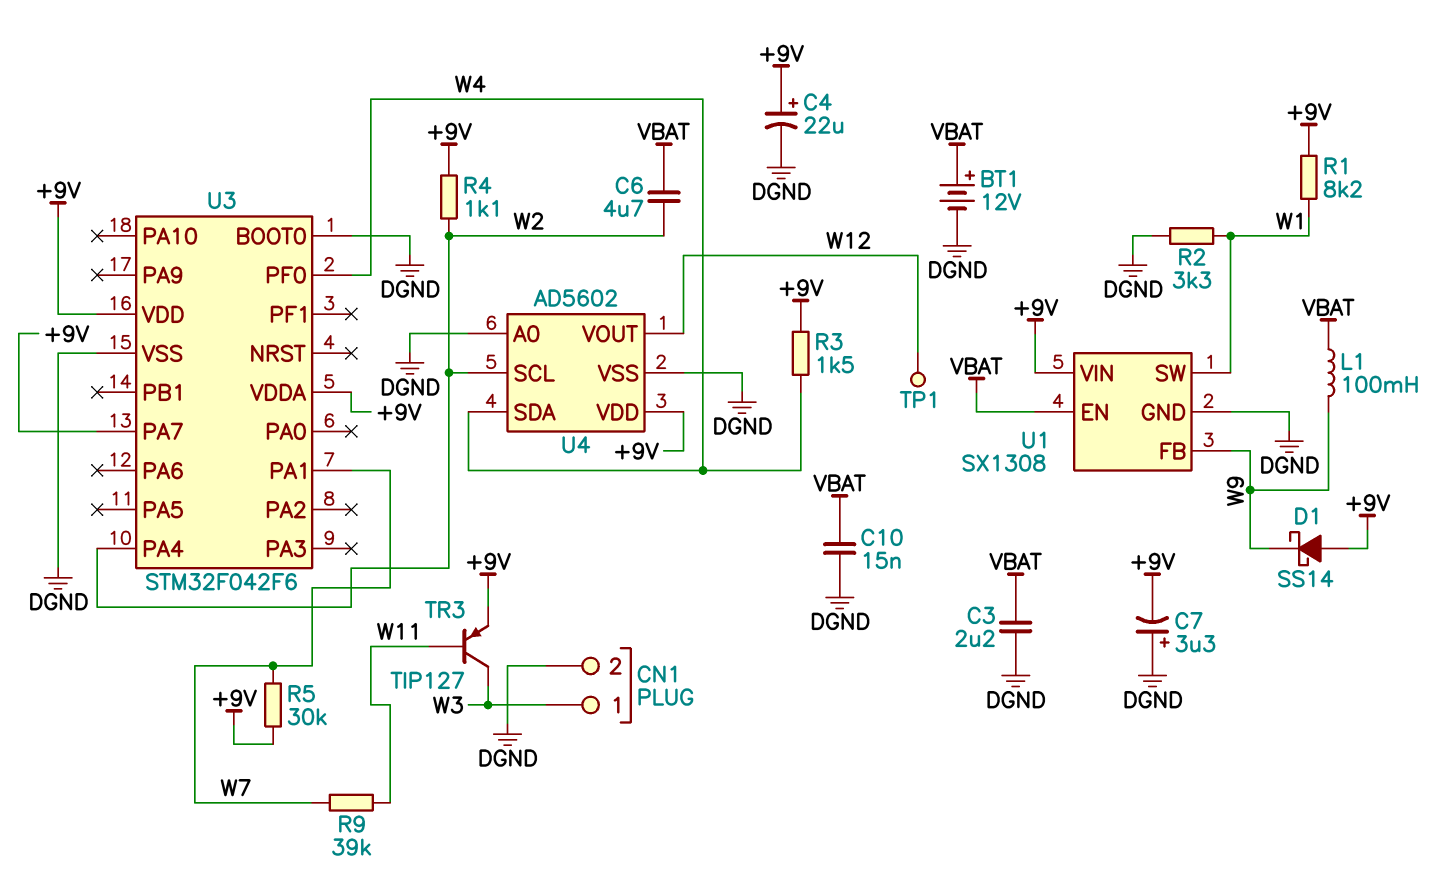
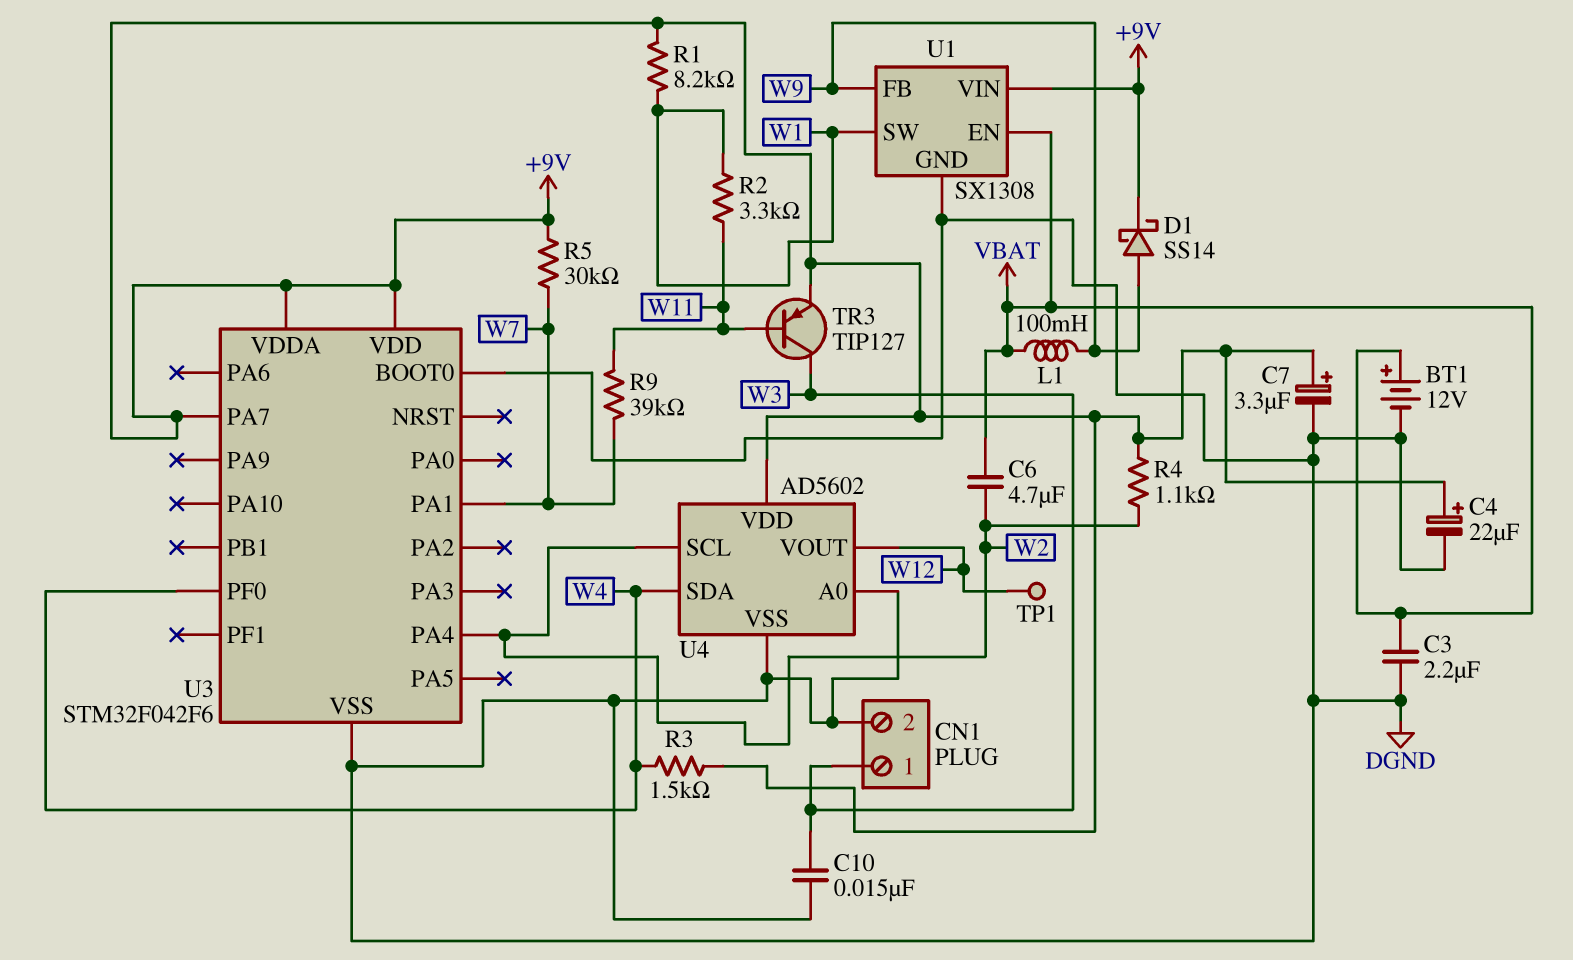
C7: 3.3uF (plus DGND, minus +9V) -> 3.3uF (plus +9V, minus DGND)
C10: 15nF (DGND, VBAT) -> 15nF (DGND, W3)
D1: schottky SS14 (A +9V, K W9) -> schottky SS14 (A W9, K +9V)
R2: 3.3k (DGND, W1) -> 3.3k (W1, W11)

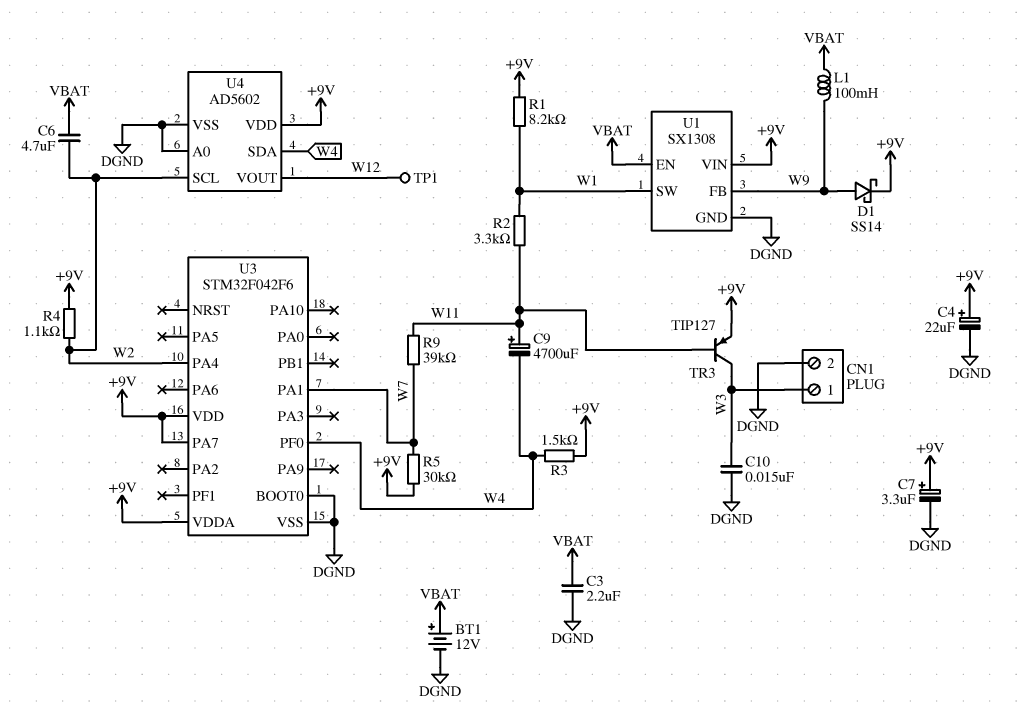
C9: none -> 4700uF (plus W11, minus W4)

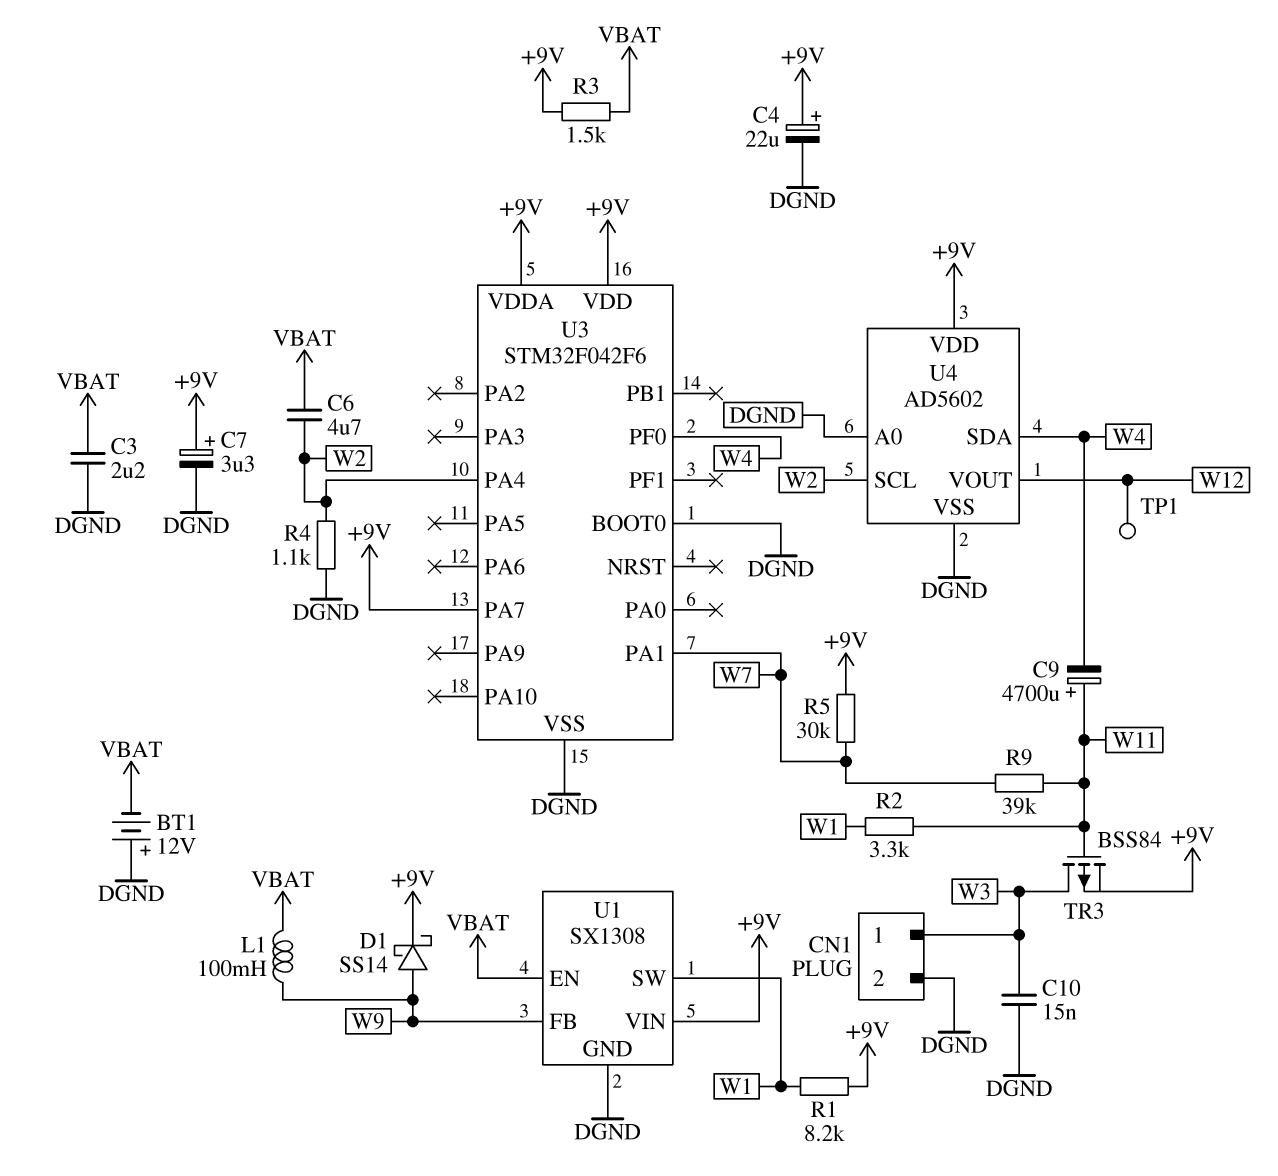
BT1: 12V (plus VBAT, minus DGND) -> 12V (plus DGND, minus VBAT)
R3: 1.5k (+9V, W4) -> 1.5k (+9V, VBAT)
R4: 1.1k (+9V, W2) -> 1.1k (DGND, W2)
TR3: PNP TIP127 (B W11, C W3, E +9V) -> PMOS BSS84 (G W11, D W3, S +9V)

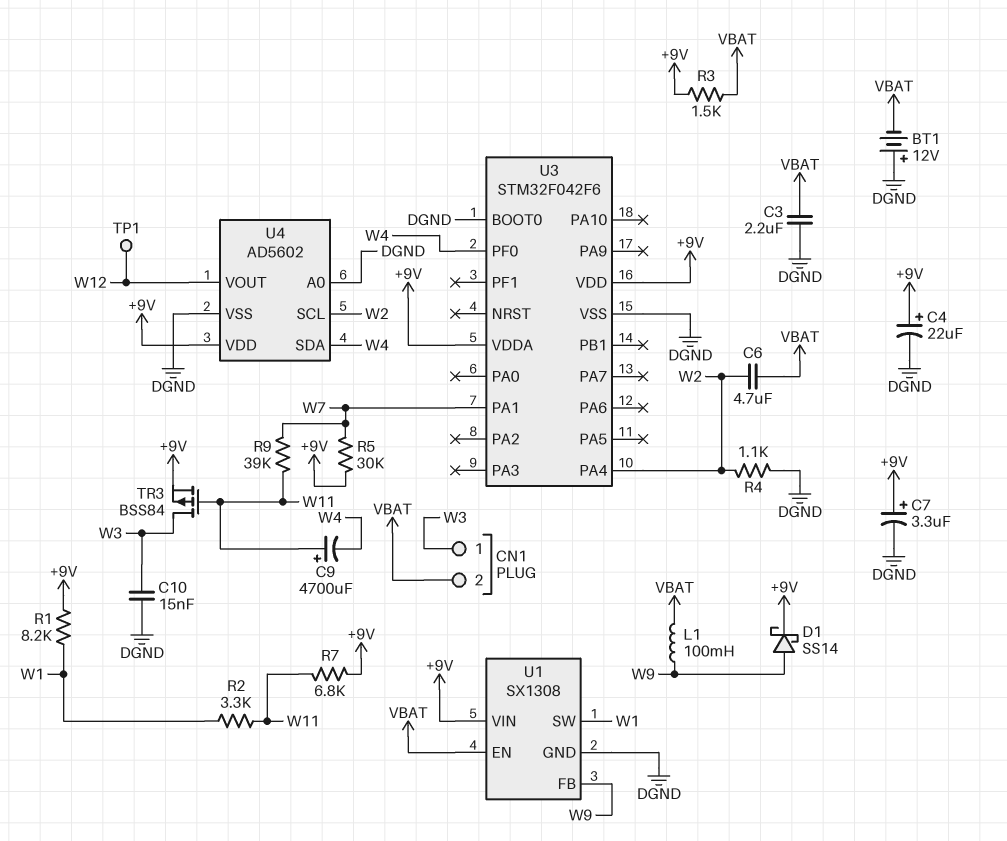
CN1 pin 2: DGND -> VBAT
R7: none -> 6.8k (+9V, W11)
U3 pin PA7: +9V -> none

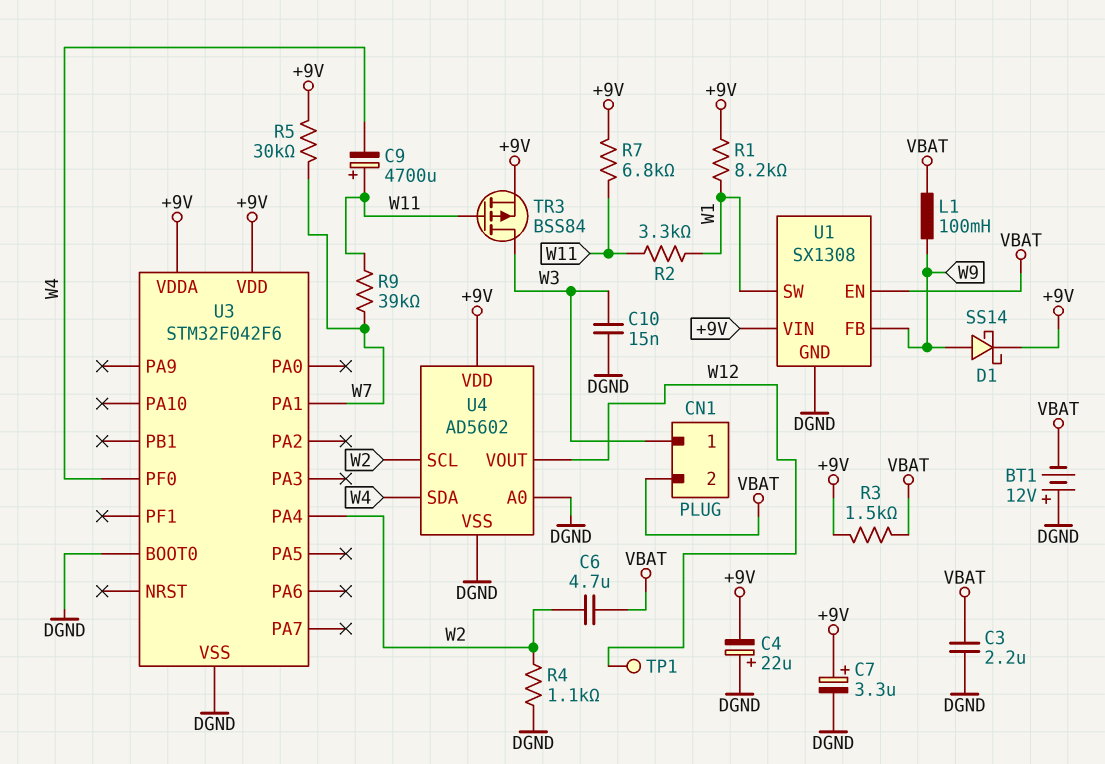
C4: 22uF (plus +9V, minus DGND) -> 22uF (plus DGND, minus +9V)

